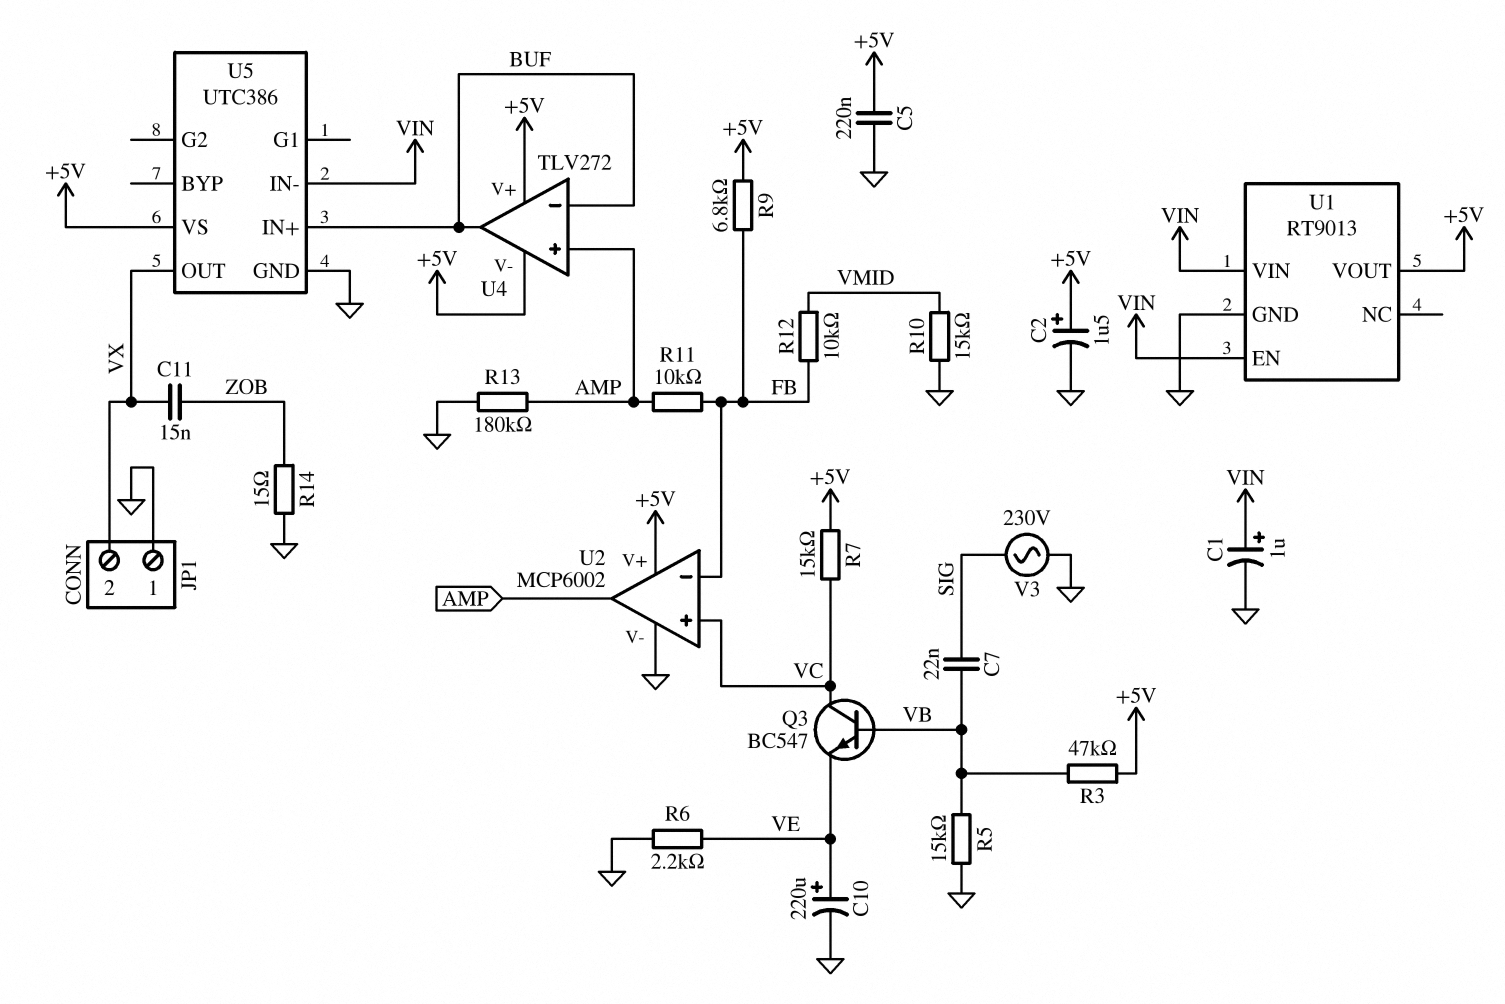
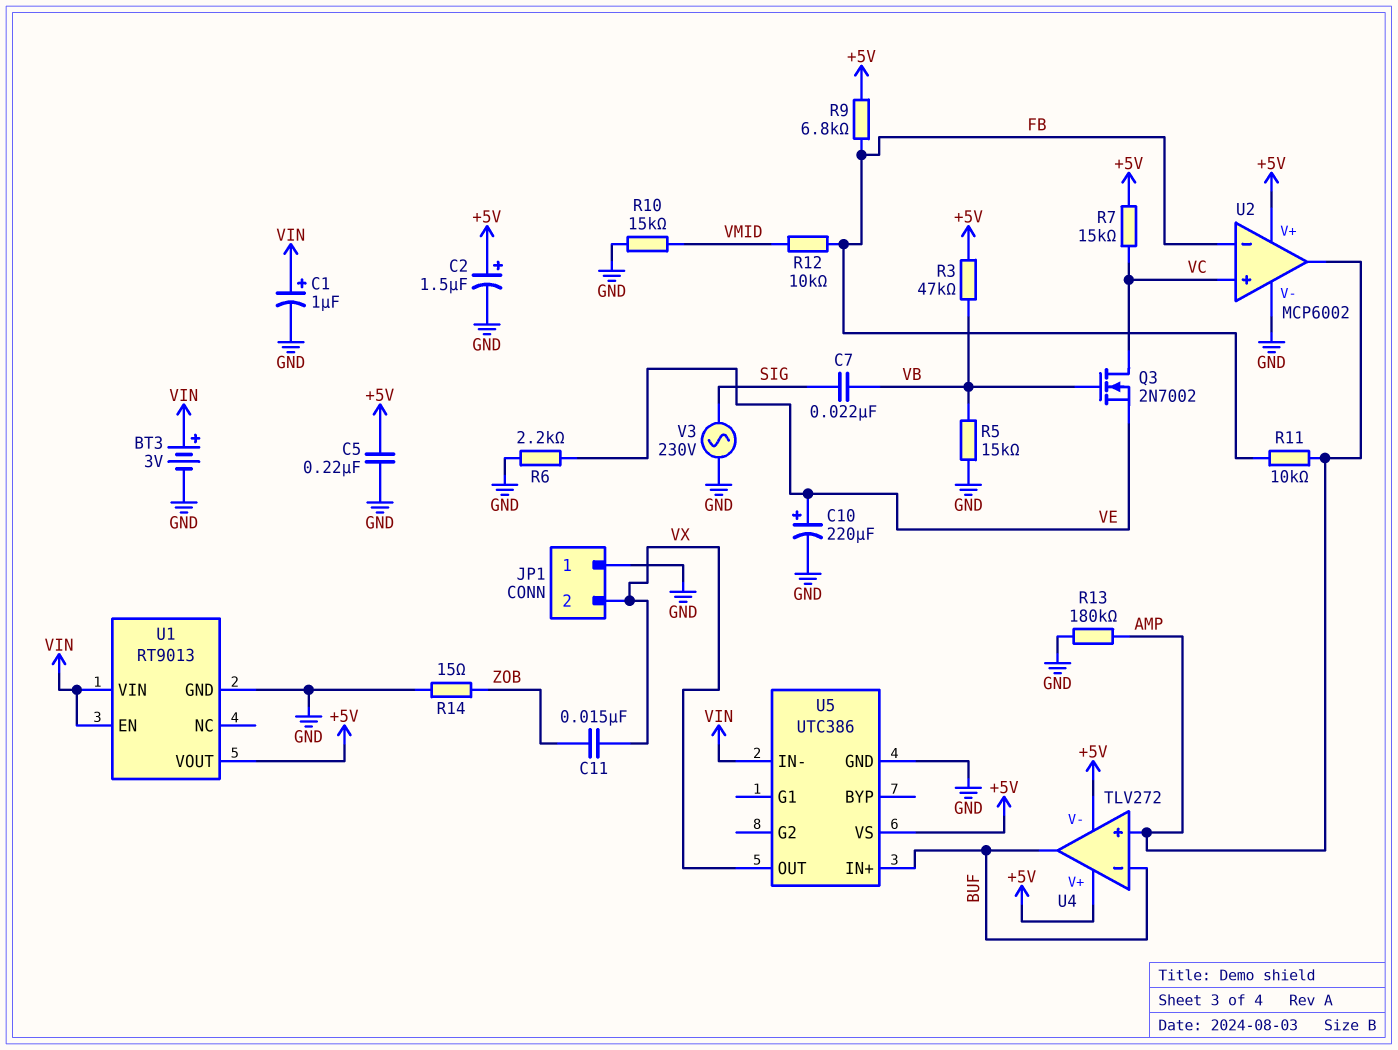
BT3: none -> 3V (plus VIN, minus GND)
Q3: NPN BC547 (B VB, C VC, E VE) -> NMOS 2N7002 (G VB, D VC, S VE)

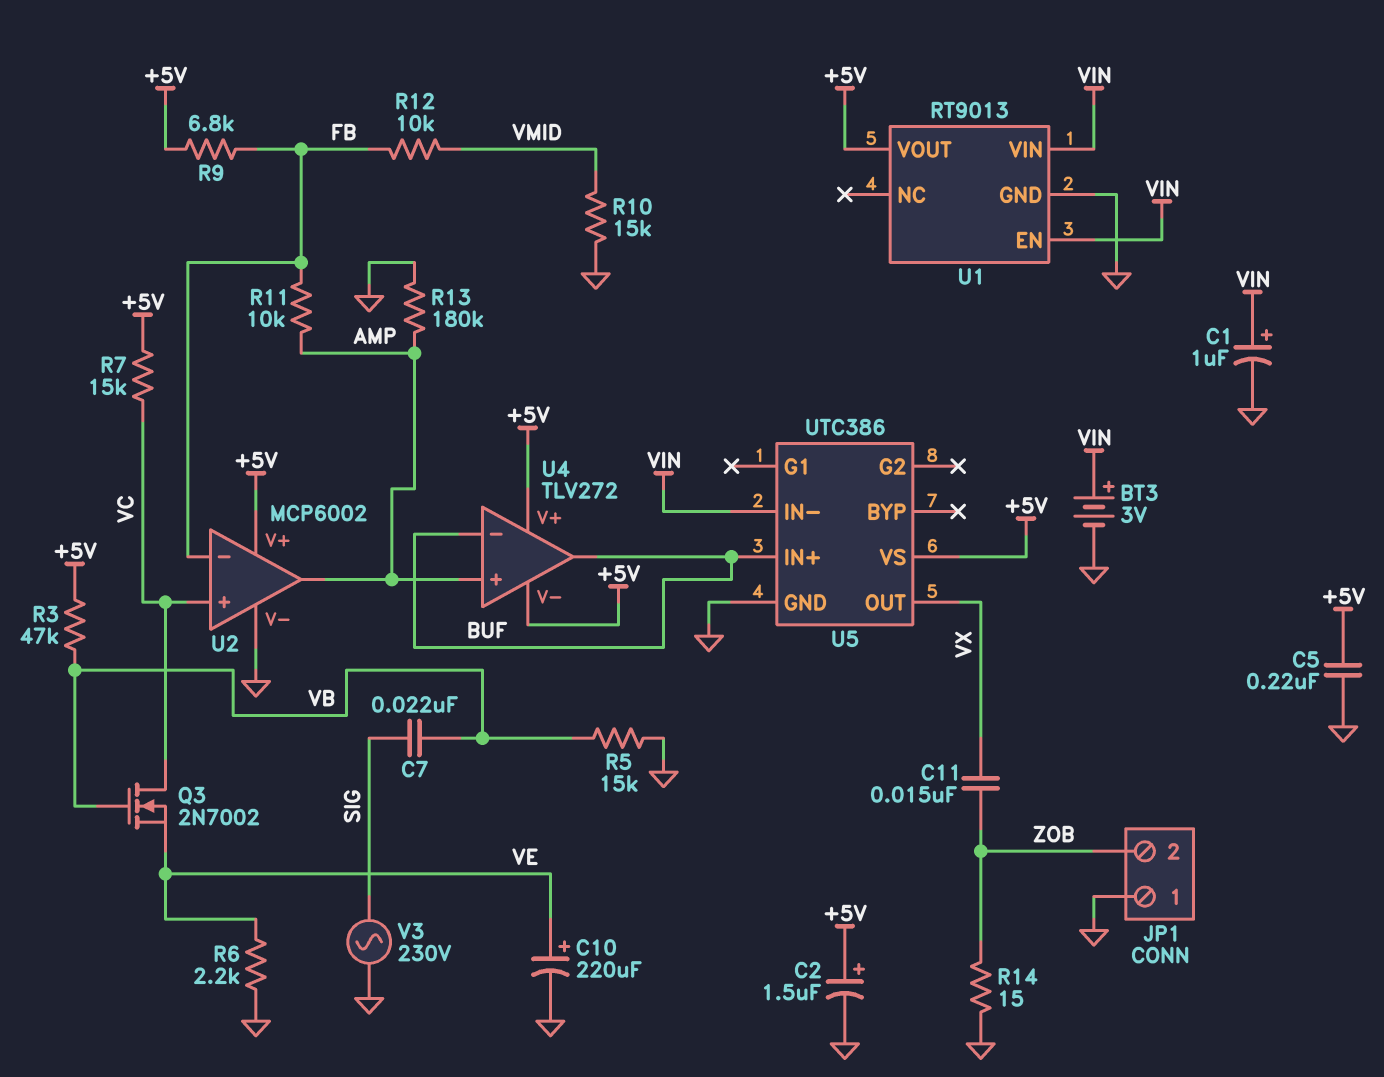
JP1 pin 2: VX -> ZOB

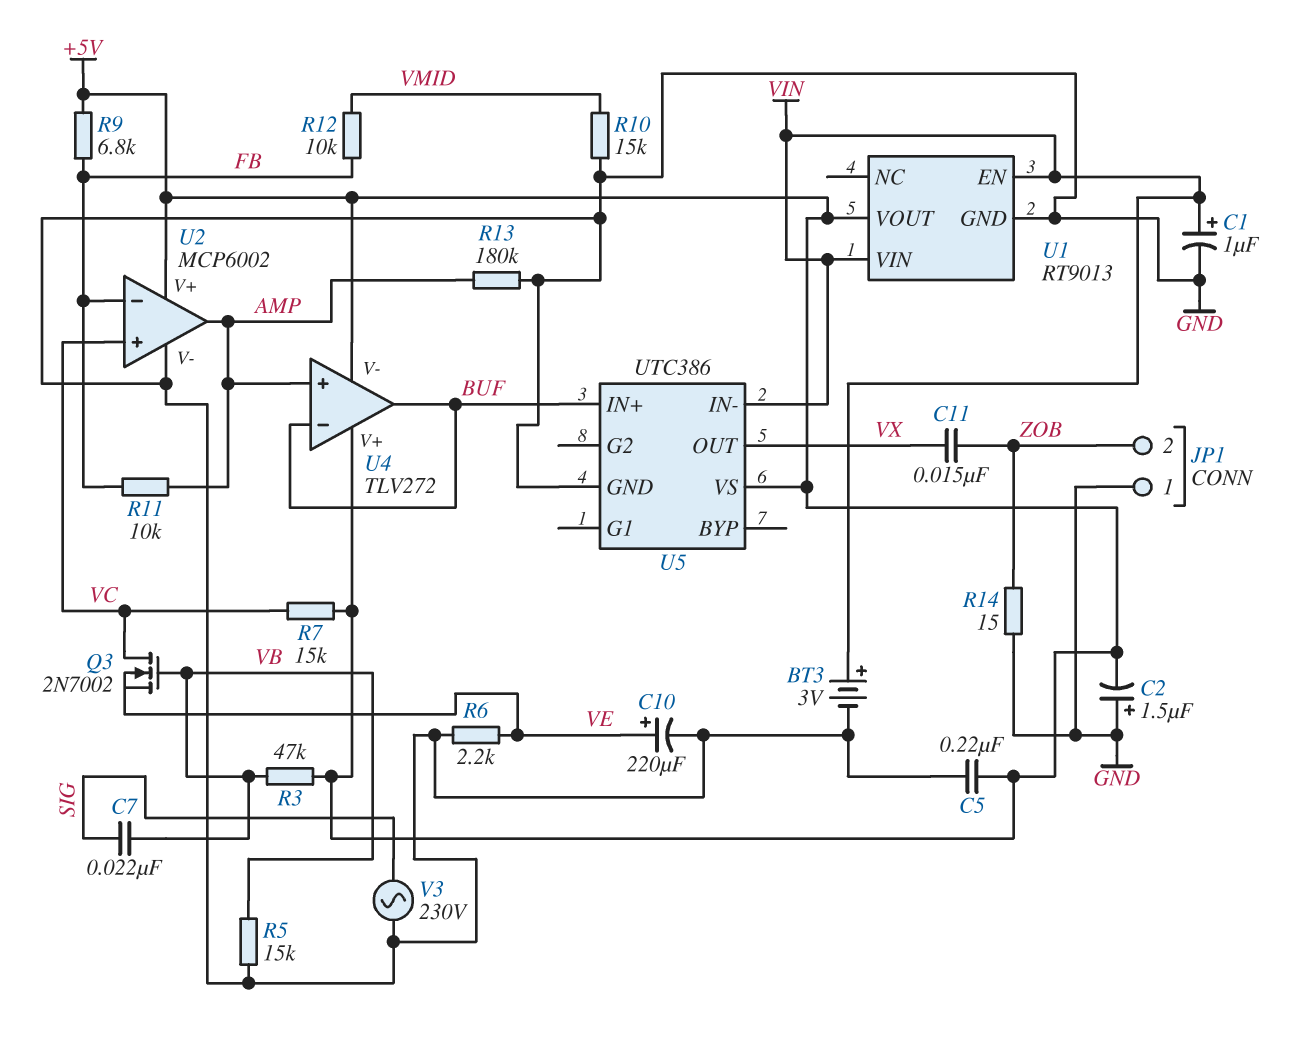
C2: 1.5uF (plus +5V, minus GND) -> 1.5uF (plus GND, minus +5V)

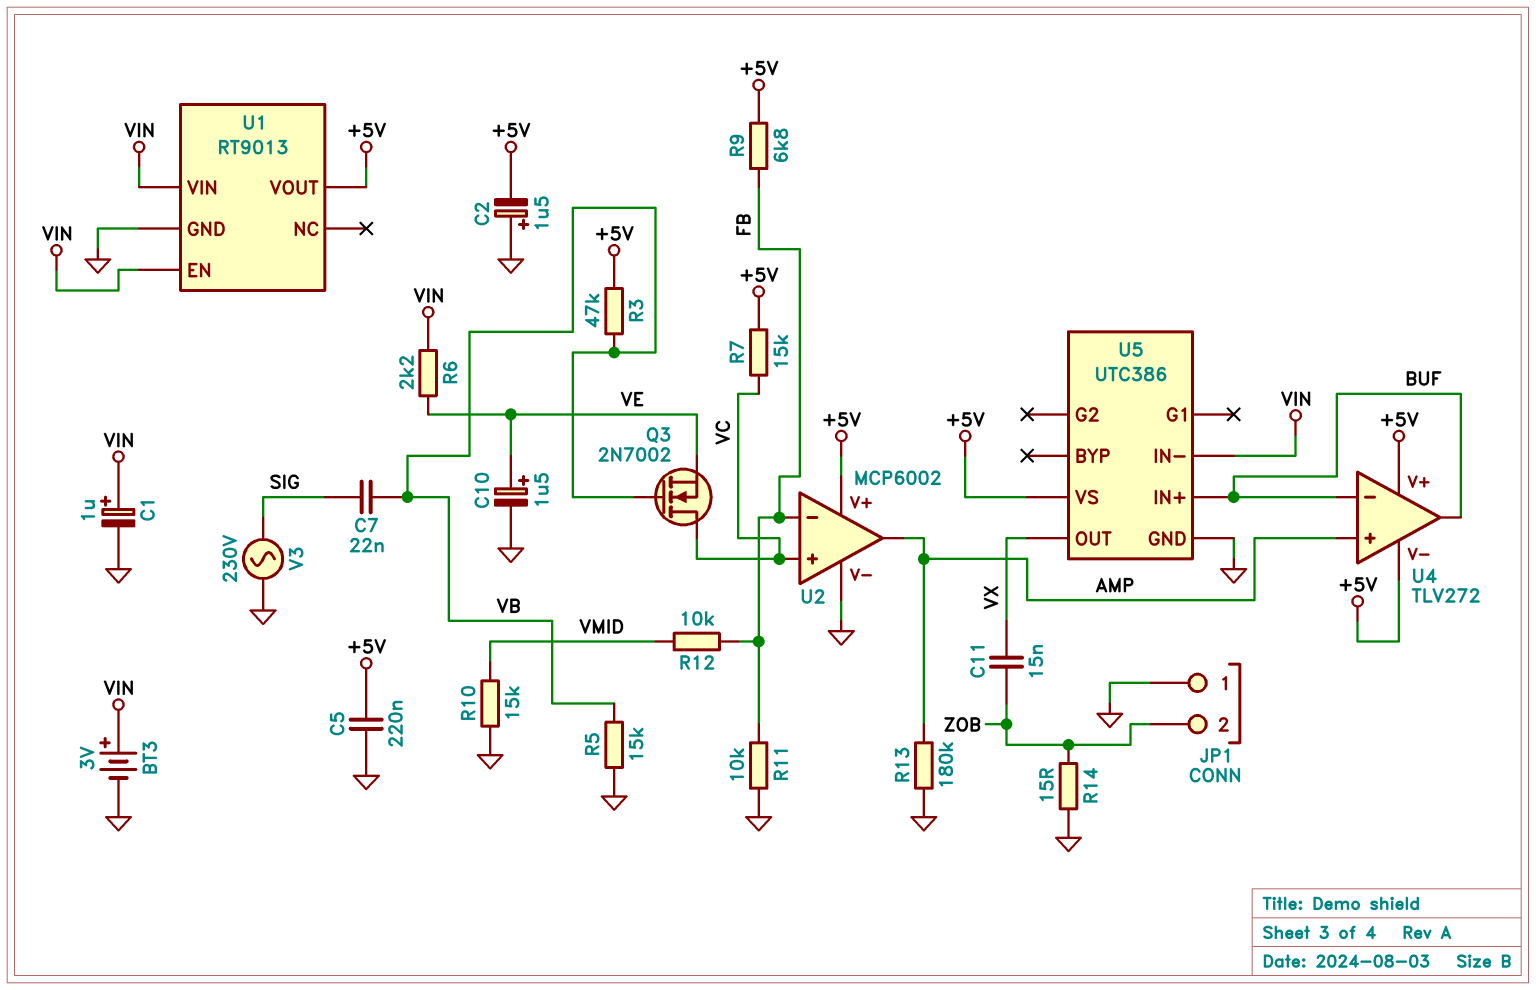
C10: 220uF (plus VE, minus GND) -> 1.5uF (plus VE, minus GND)
R6: 2.2k (GND, VE) -> 2.2k (VE, VIN)
R11: 10k (AMP, FB) -> 10k (FB, GND)

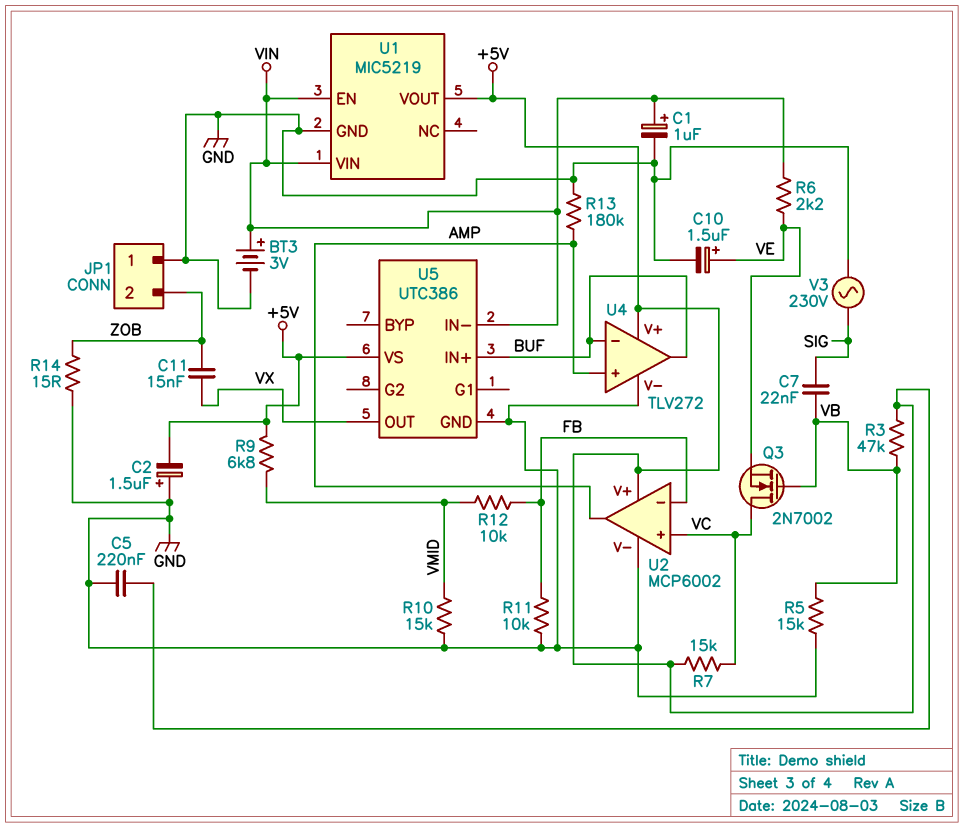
R9: 6.8k (+5V, FB) -> 6.8k (+5V, VMID)
U1: RT9013 -> MIC5219
U4 pin V-: +5V -> GND

